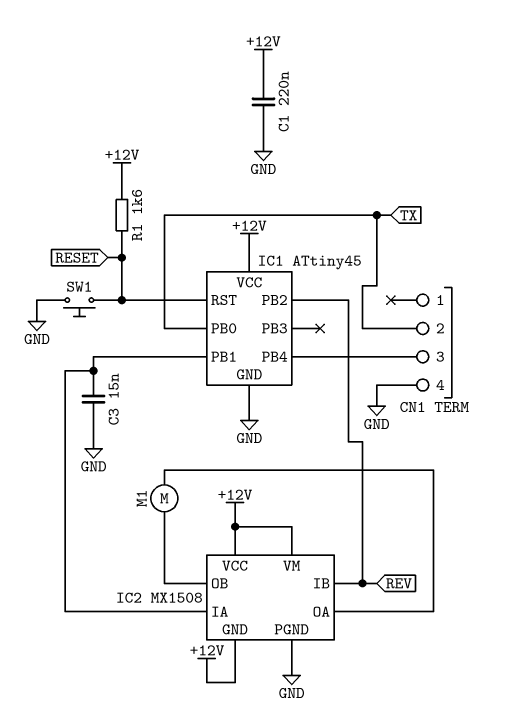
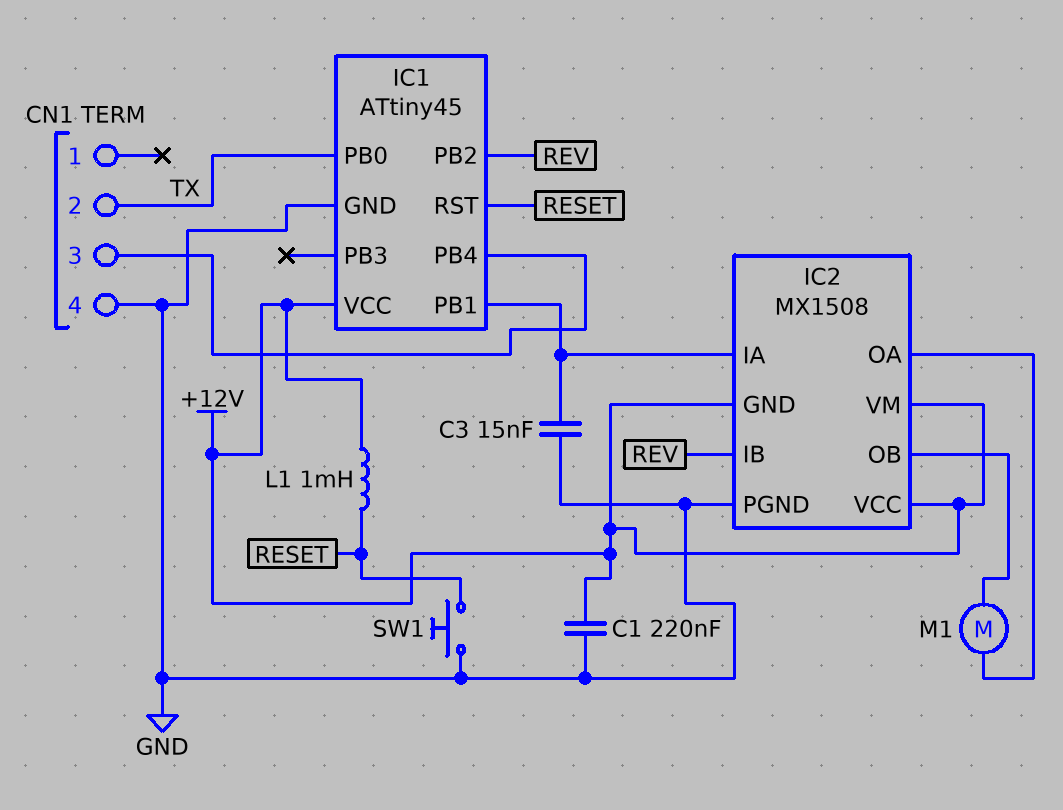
L1: none -> 1mH (+12V, RESET)
R1: 1.6k (+12V, RESET) -> none

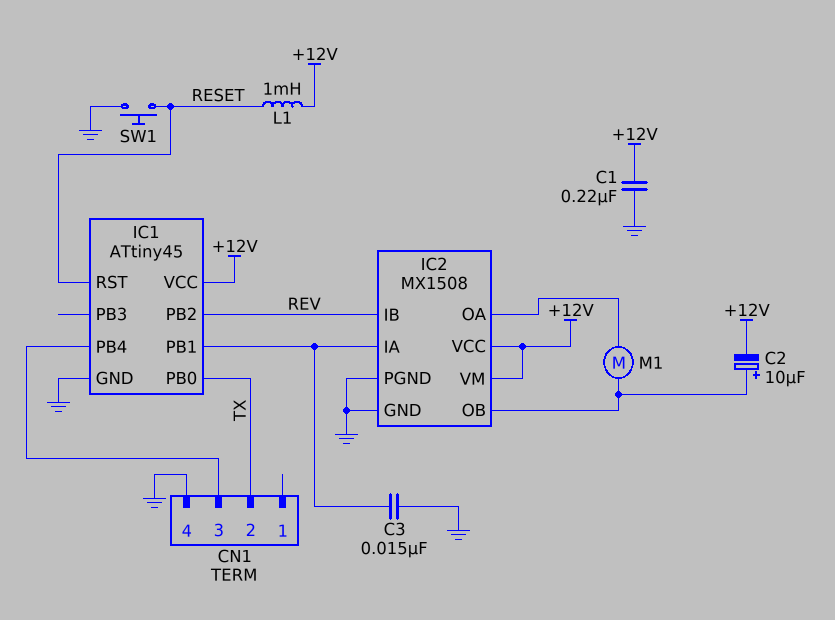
C2: none -> 10uF (plus IC2/OB, minus +12V)
IC2 pin GND: +12V -> GND

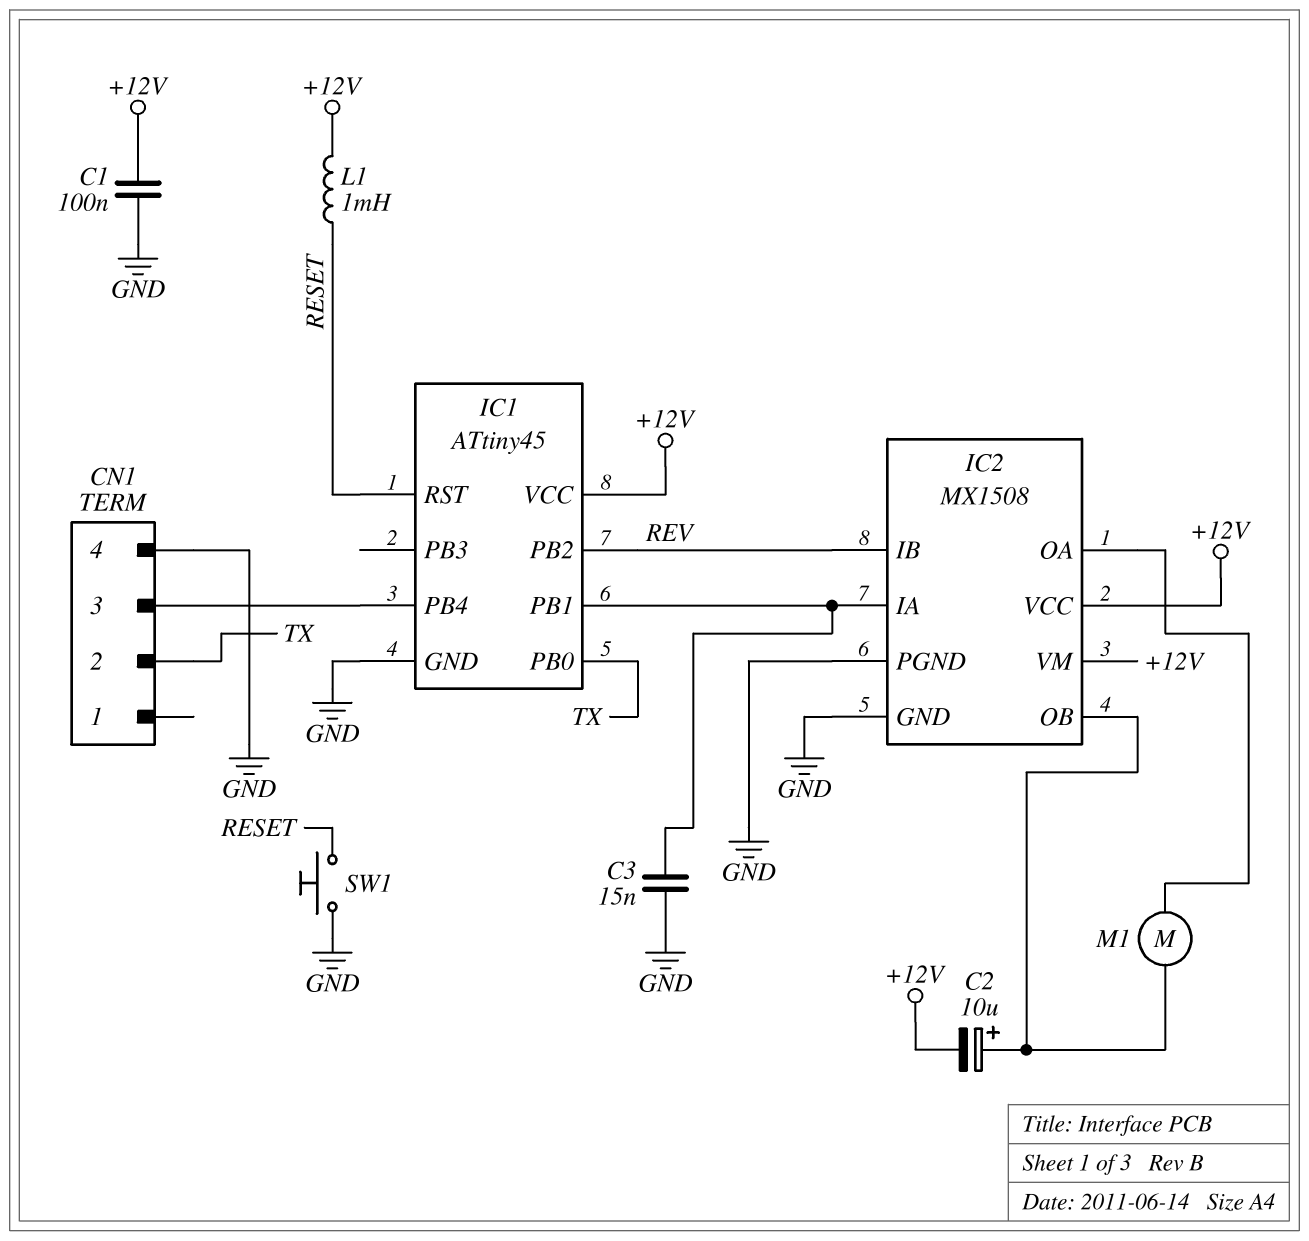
C1: 220nF (+12V, GND) -> 100nF (+12V, GND)

